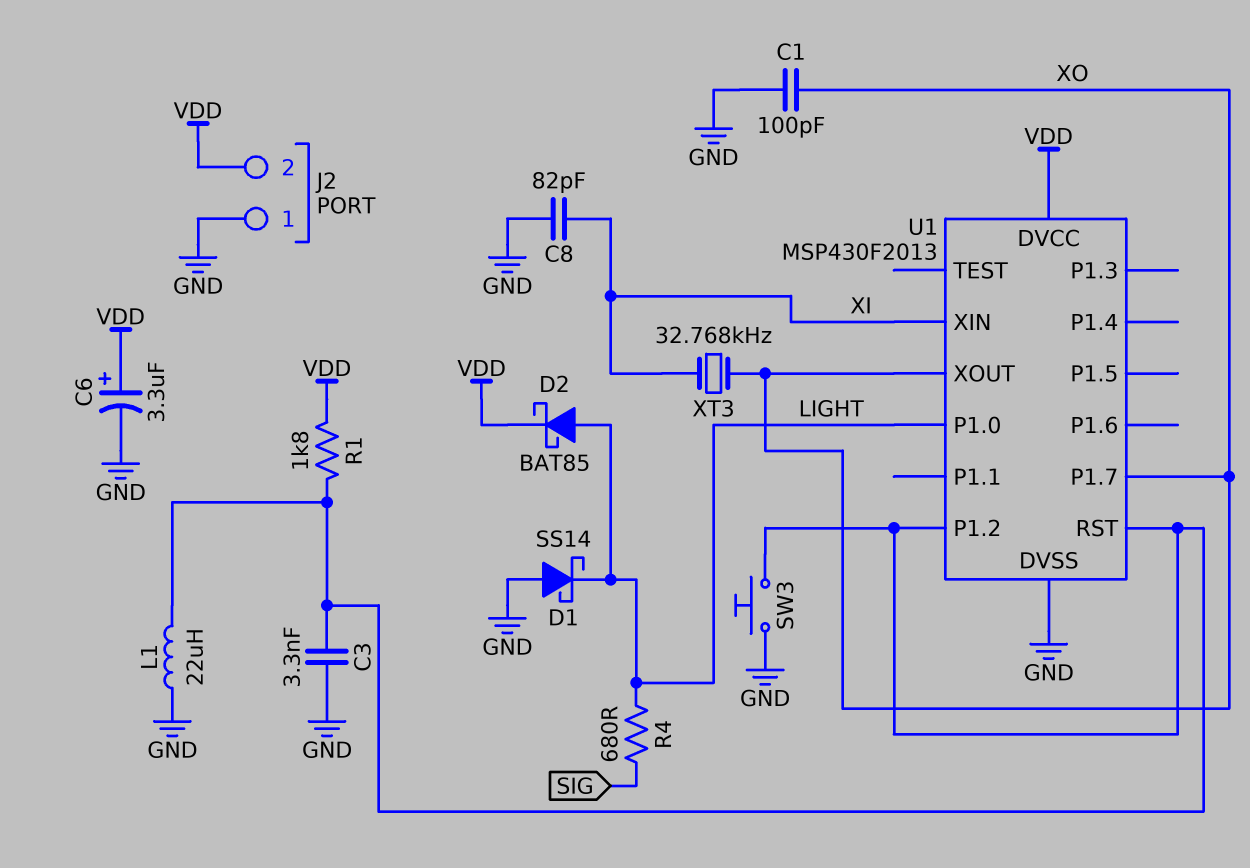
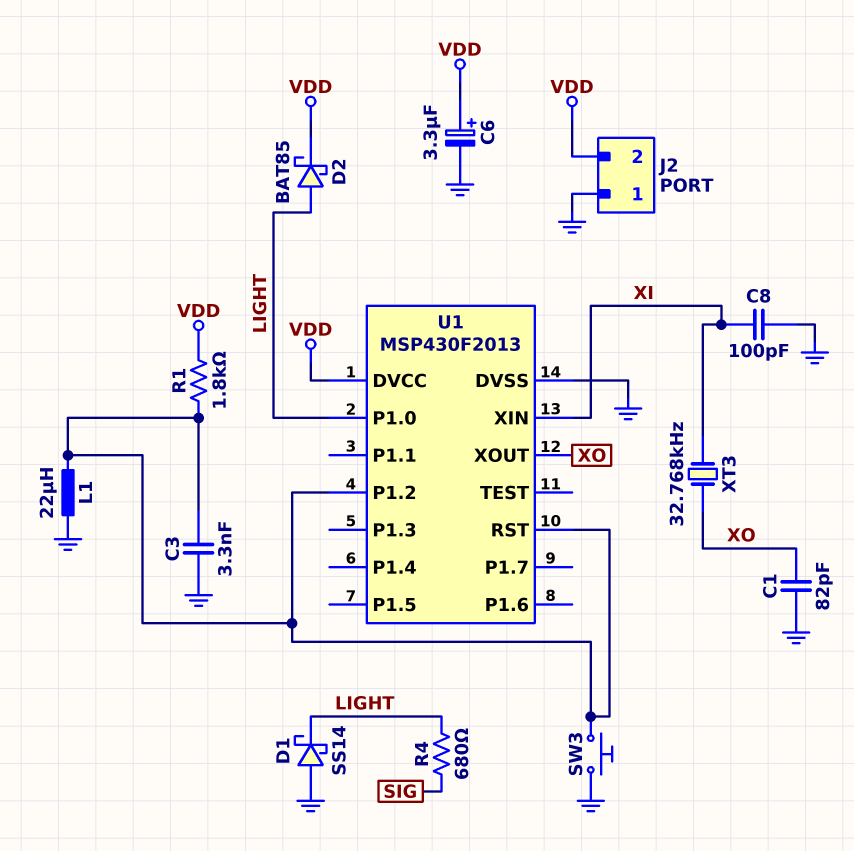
C1: 100pF (GND, XO) -> 82pF (GND, XO)
C8: 82pF (GND, XI) -> 100pF (GND, XI)
U1 pin P1.7: XO -> none

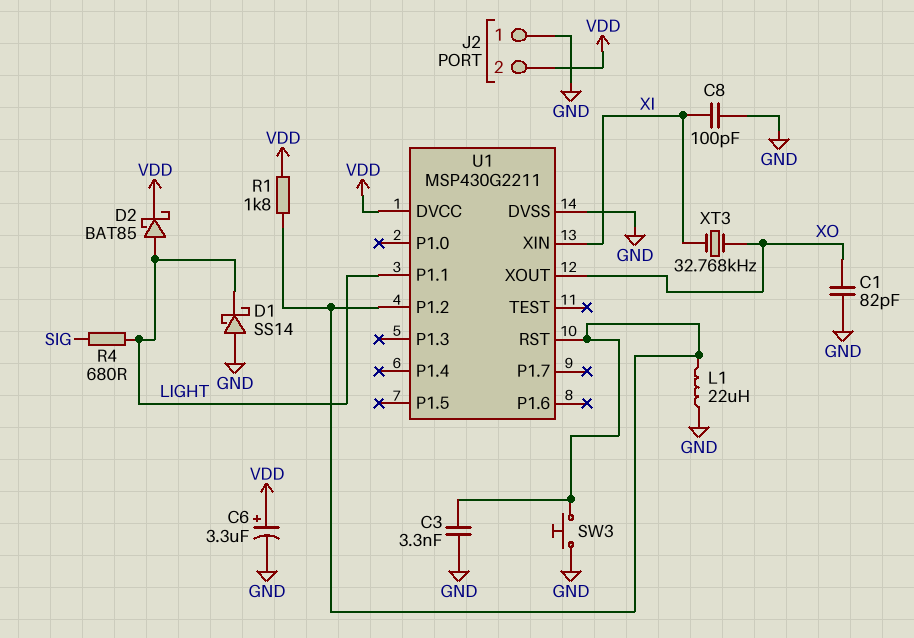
U1: MSP430F2013 -> MSP430G2211
U1 pin P1.0: LIGHT -> none
U1 pin P1.1: none -> LIGHT

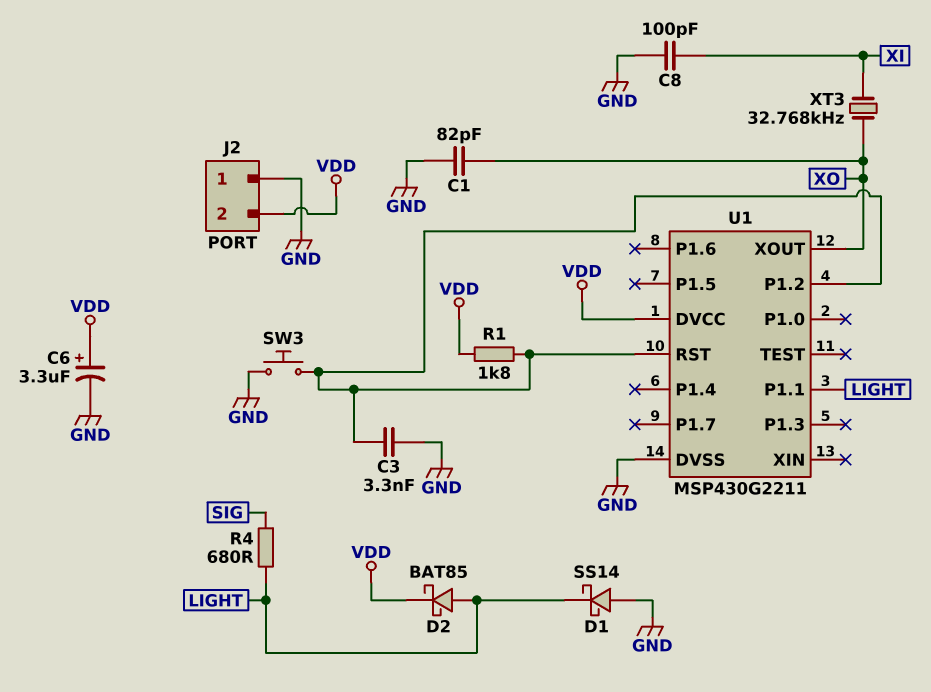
L1: 22uH (GND, U1/P1.2) -> none
U1 pin XIN: XI -> none

